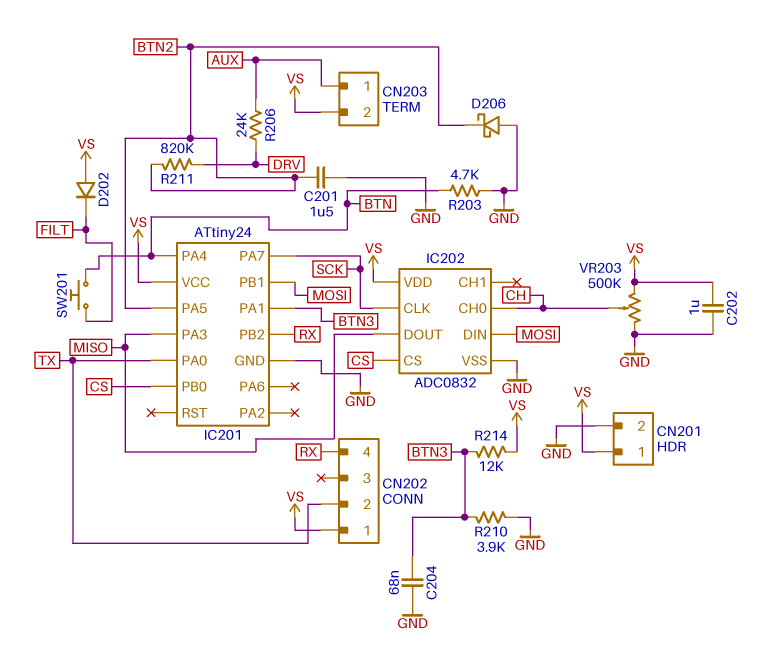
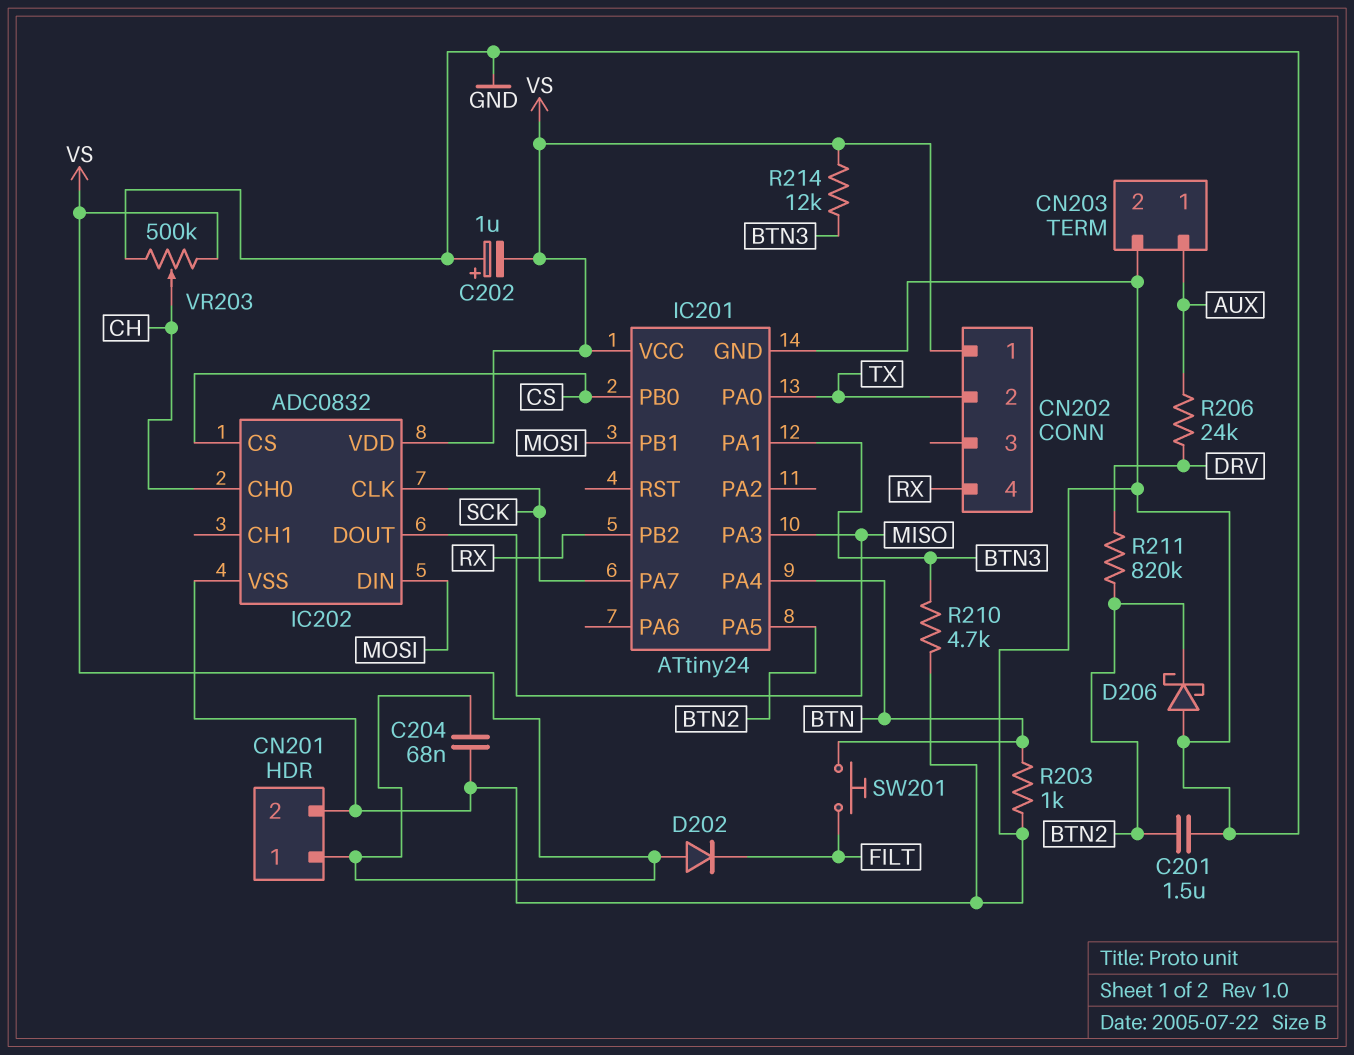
C202: 1uF (GND, VS) -> 1uF (plus GND, minus VS)
C204: 68nF (BTN3, GND) -> 68nF (GND, VS)
CN203 pin 2: VS -> GND
R203: 4.7k (BTN, GND) -> 1k (BTN, GND)
R210: 3.9k (BTN3, GND) -> 4.7k (BTN3, GND)

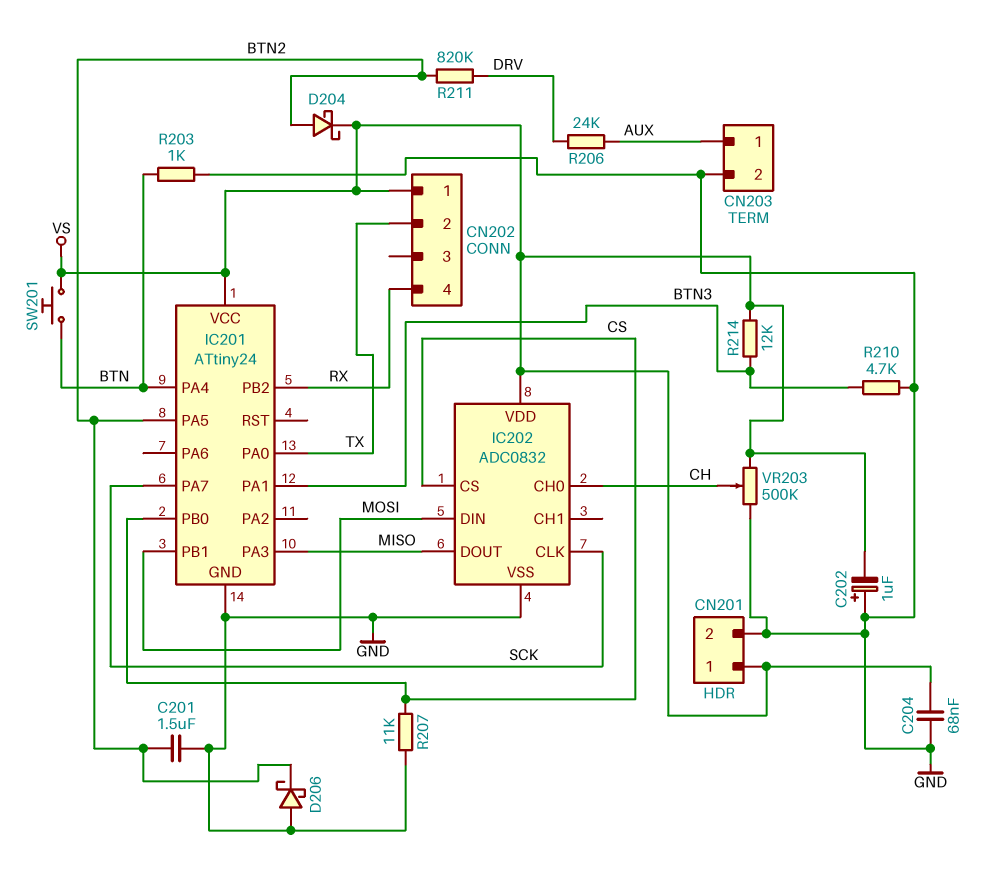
D202: diode (A VS, K FILT) -> none
D204: none -> schottky (A BTN2, K VS)
R207: none -> 11k (CS, GND)
SW201: button (BTN, FILT) -> button (BTN, VS)

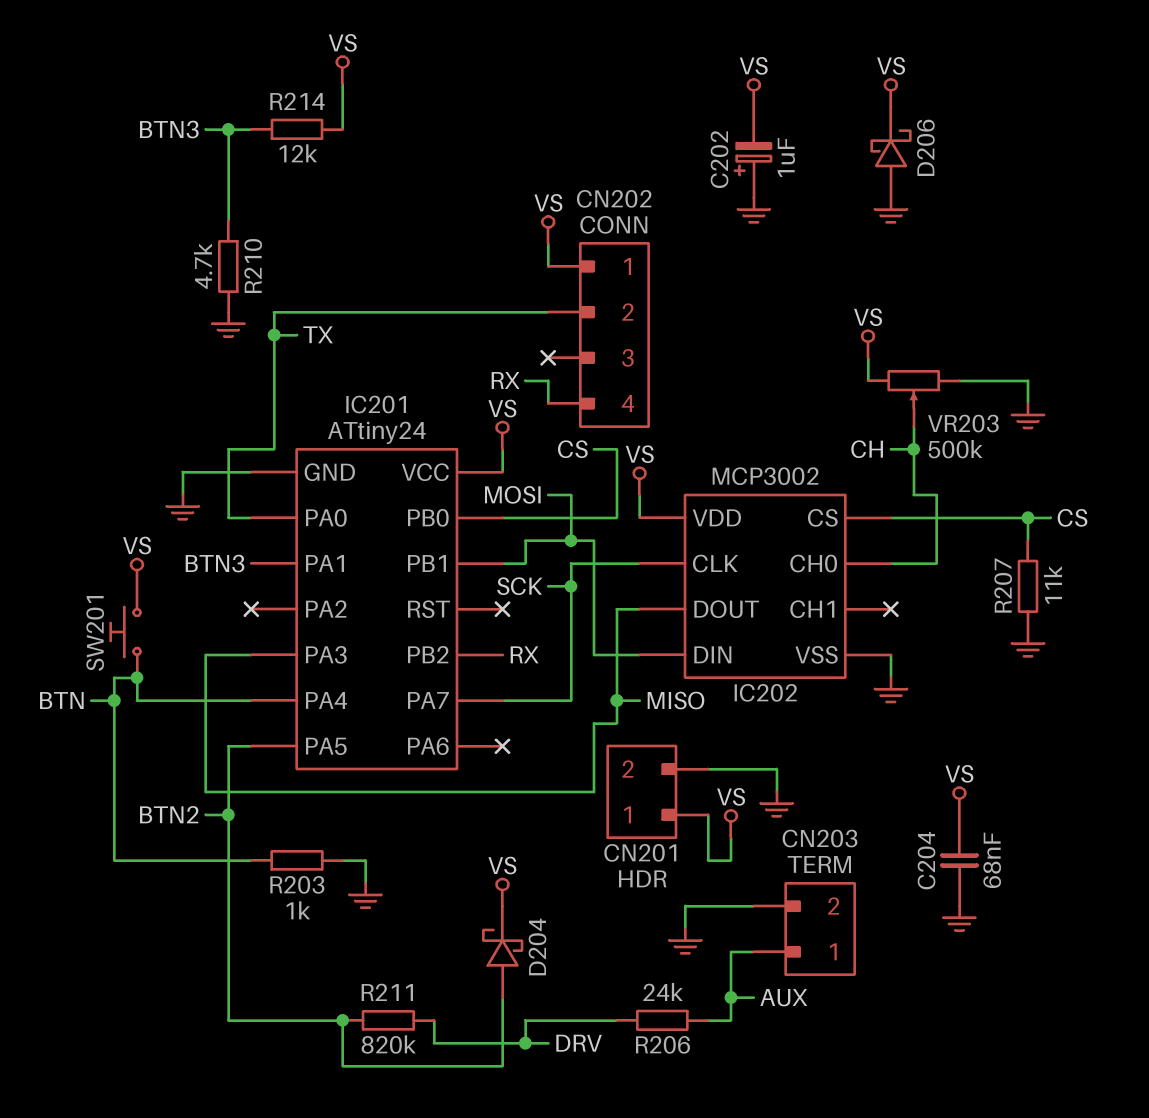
C201: 1.5uF (BTN2, GND) -> none
D206: schottky (A GND, K BTN2) -> schottky (A GND, K VS)
IC202: ADC0832 -> MCP3002

